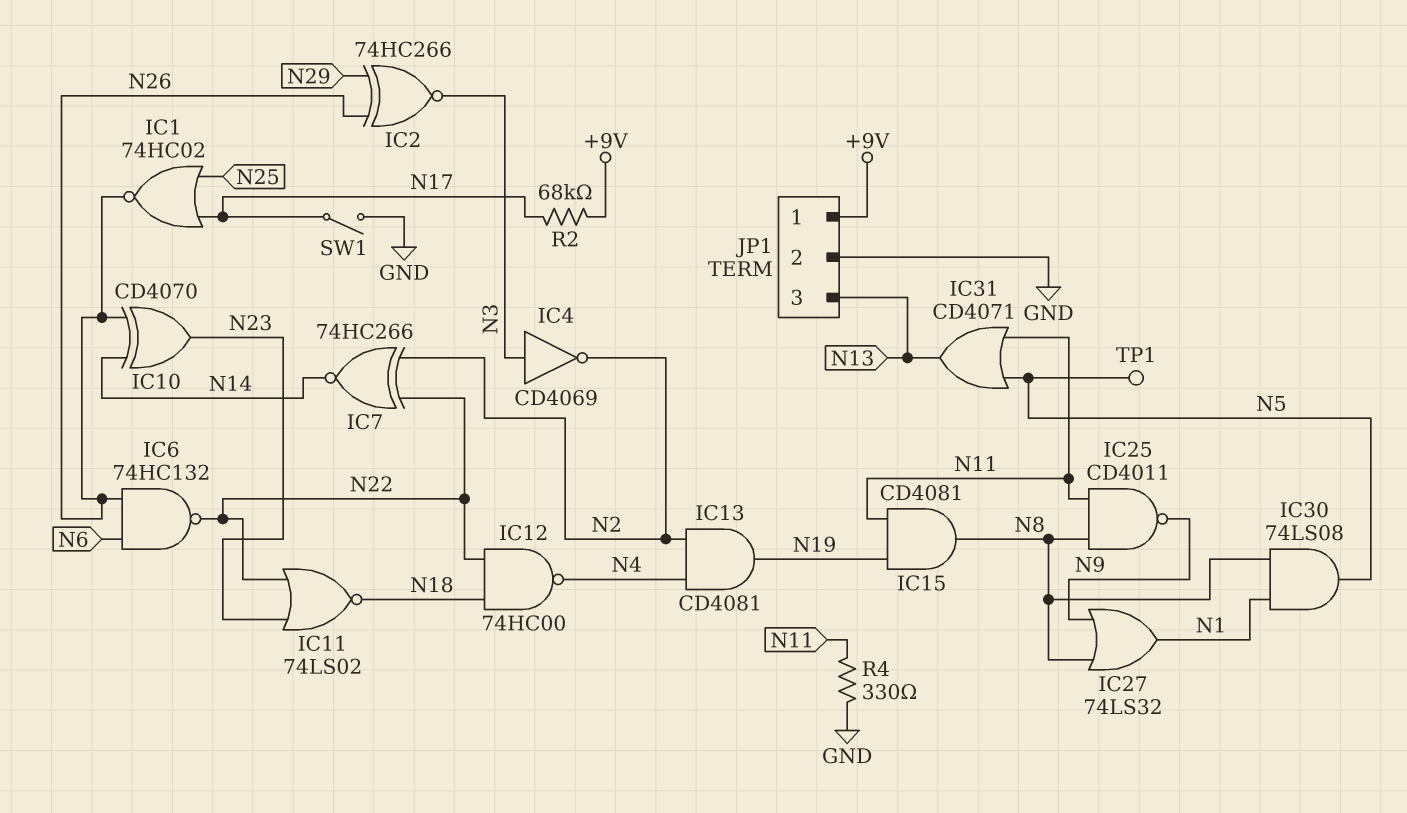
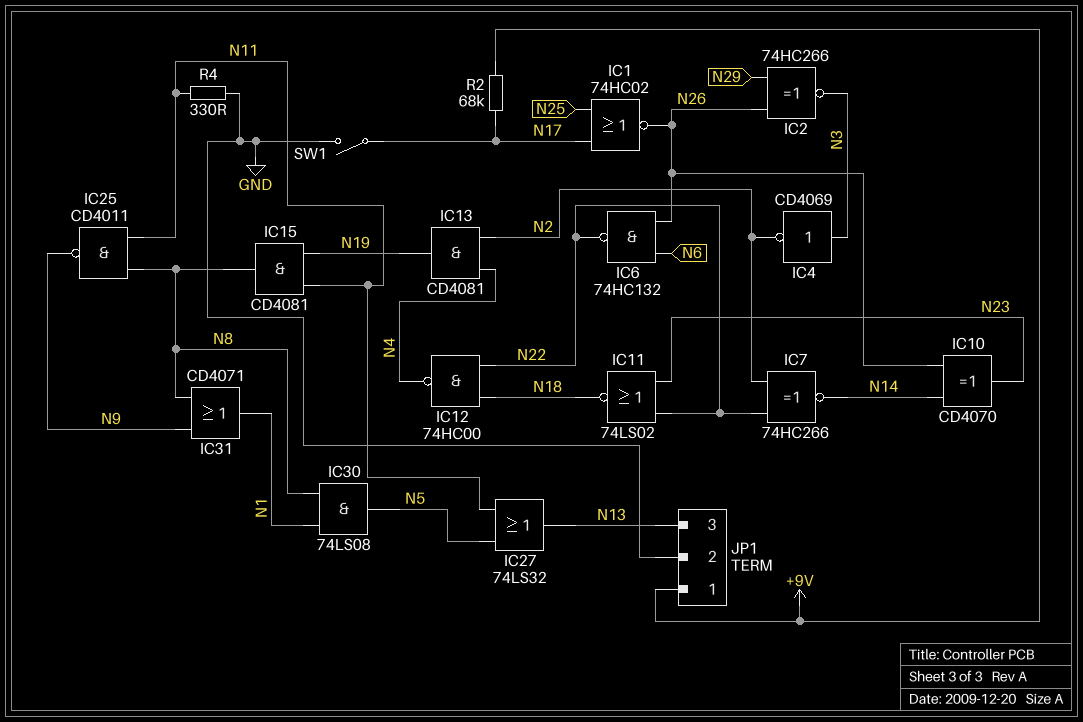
IC27: OR 74LS32 (in N8, in N9, out N1) -> OR 74LS32 (in N5, in N11, out N13)
IC31: OR CD4071 (in N5, in N11, out N13) -> OR CD4071 (in N8, in N9, out N1)
TP1: test point (N5) -> none

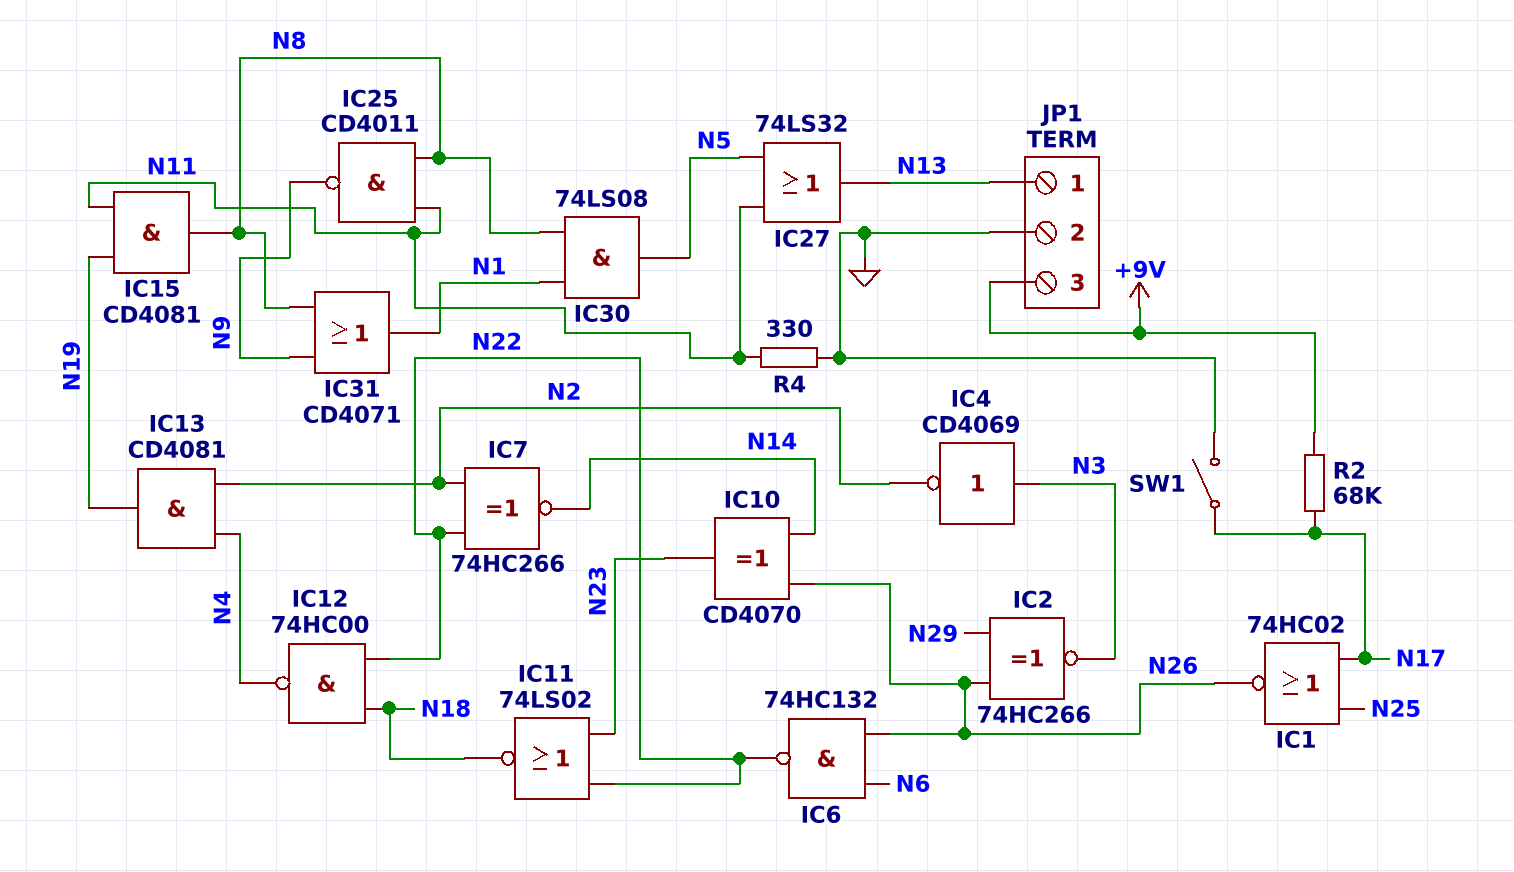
JP1 pin 1: +9V -> N13
JP1 pin 3: N13 -> +9V

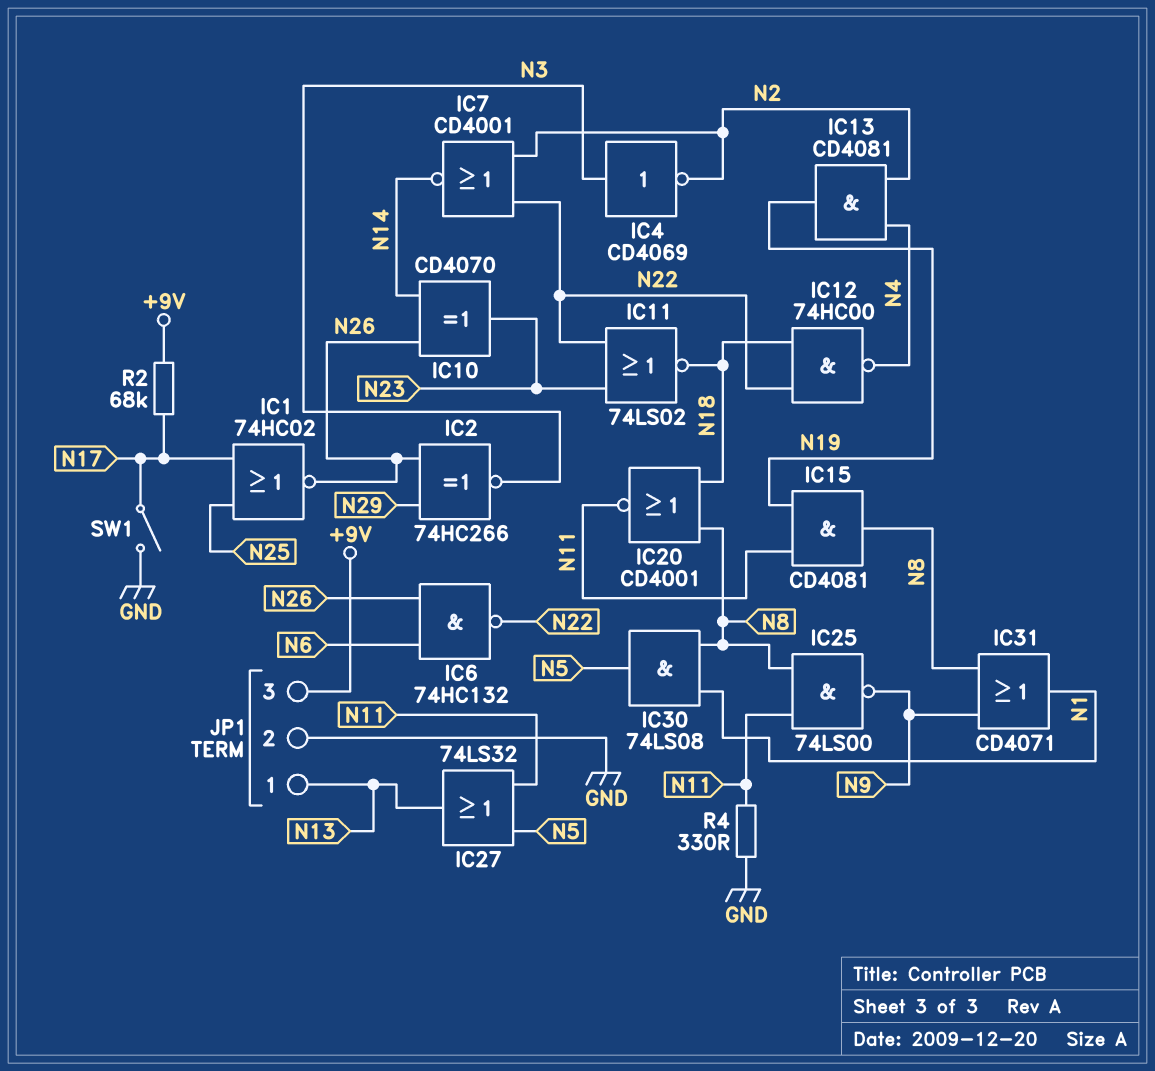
IC7: XNOR 74HC266 (in N2, in N22, out N14) -> NOR CD4001 (in N2, in N22, out N14)
IC20: none -> NOR CD4001 (in N8, in N18, out N11)
IC25: NAND CD4011 (in N8, in N11, out N9) -> NAND 74LS00 (in N8, in N11, out N9)

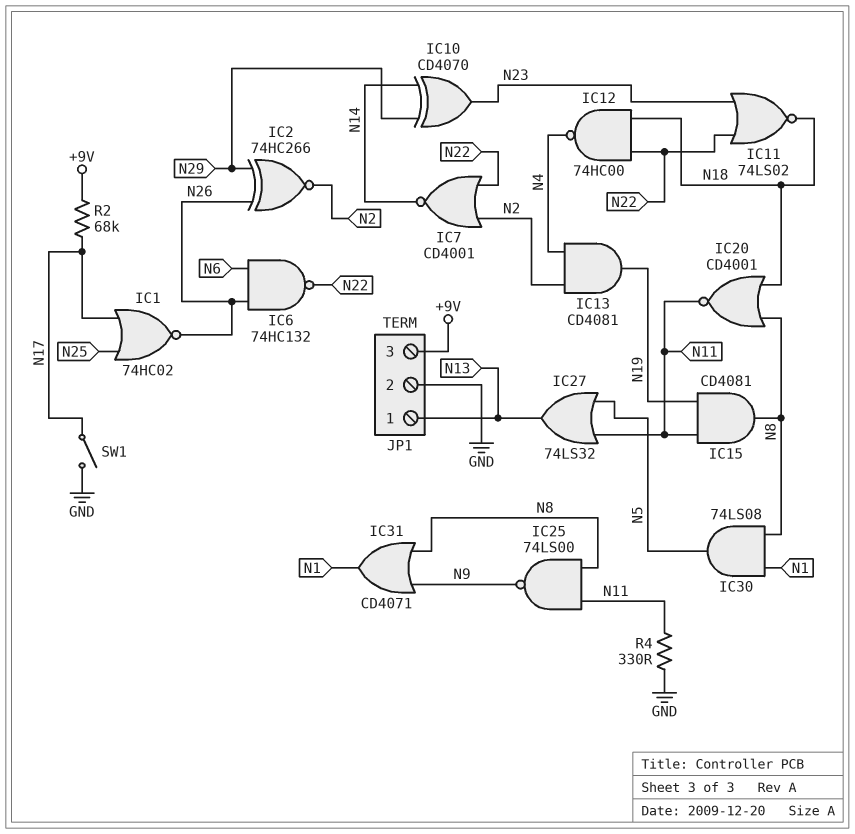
IC2: XNOR 74HC266 (in N26, in N29, out N3) -> XNOR 74HC266 (in N26, in N29, out N2)
IC4: NOT CD4069 (in N3, out N2) -> none
IC10: XOR CD4070 (in N14, in N26, out N23) -> XOR CD4070 (in N14, in N29, out N23)

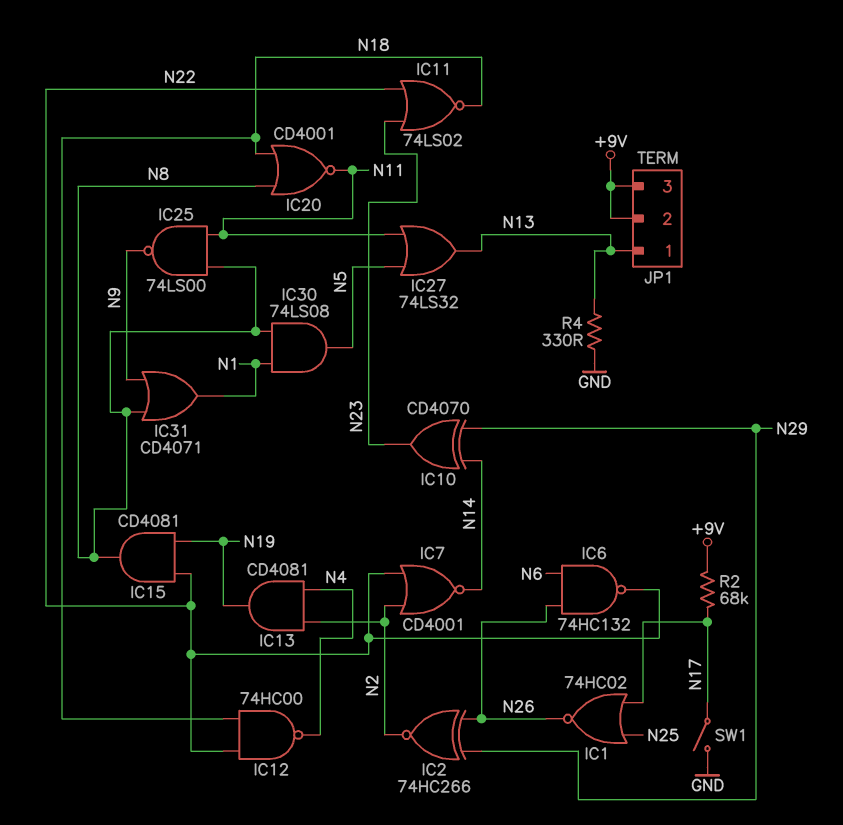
IC15: AND CD4081 (in N11, in N19, out N8) -> AND CD4081 (in N19, in N22, out N8)
JP1 pin 2: GND -> +9V
R4: 330 (GND, N11) -> 330 (GND, N13)

